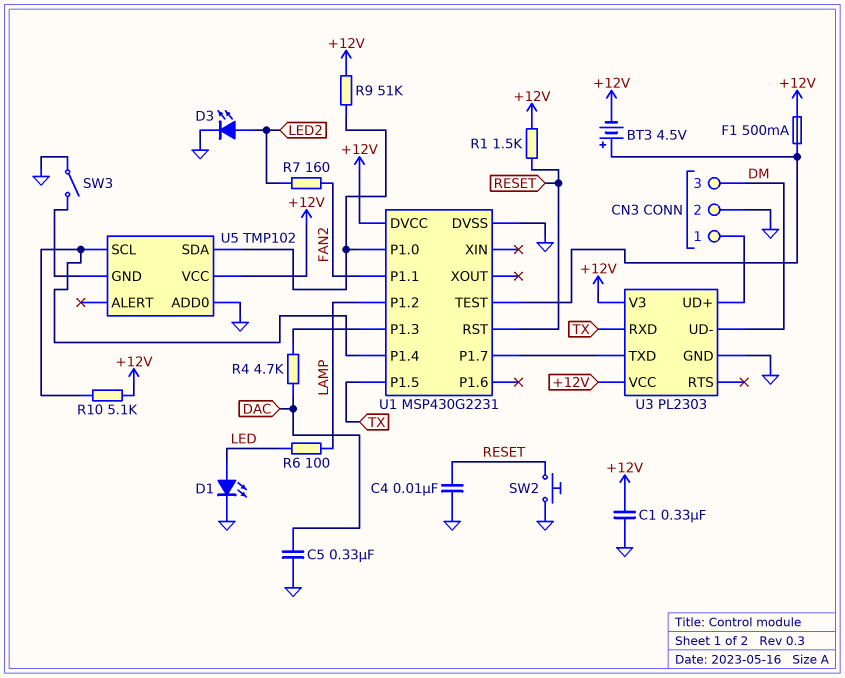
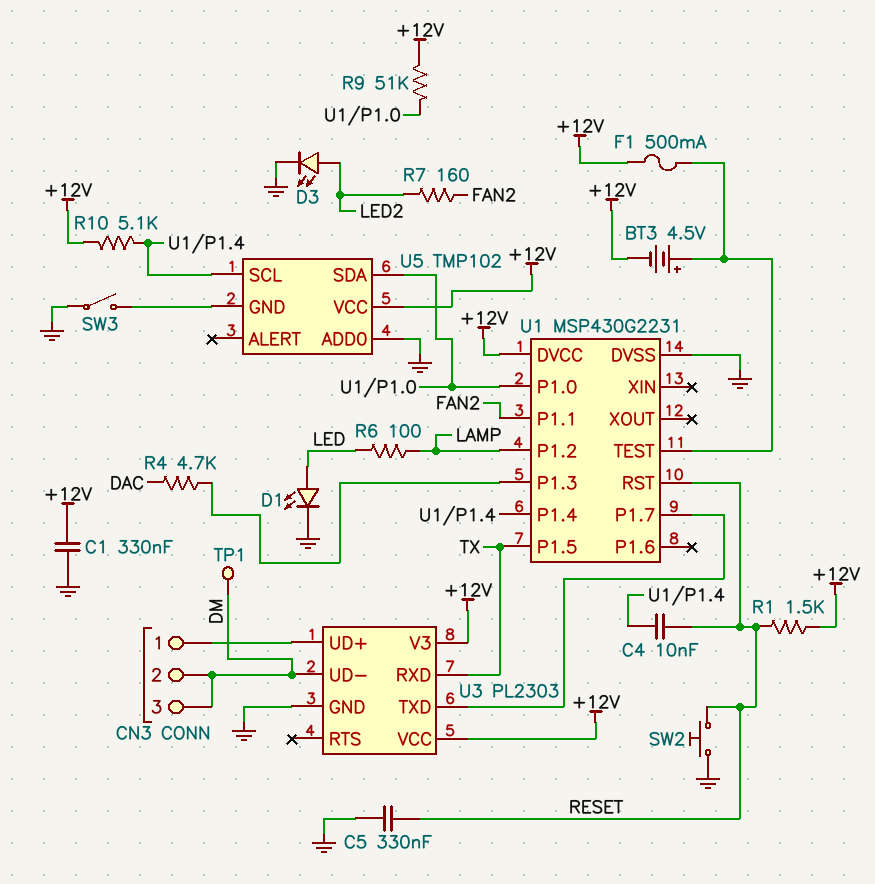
C4: 10nF (GND, RESET) -> 10nF (RESET, U1/P1.4)
C5: 330nF (DAC, GND) -> 330nF (GND, RESET)
CN3 pin 2: GND -> DM
TP1: none -> test point (DM)

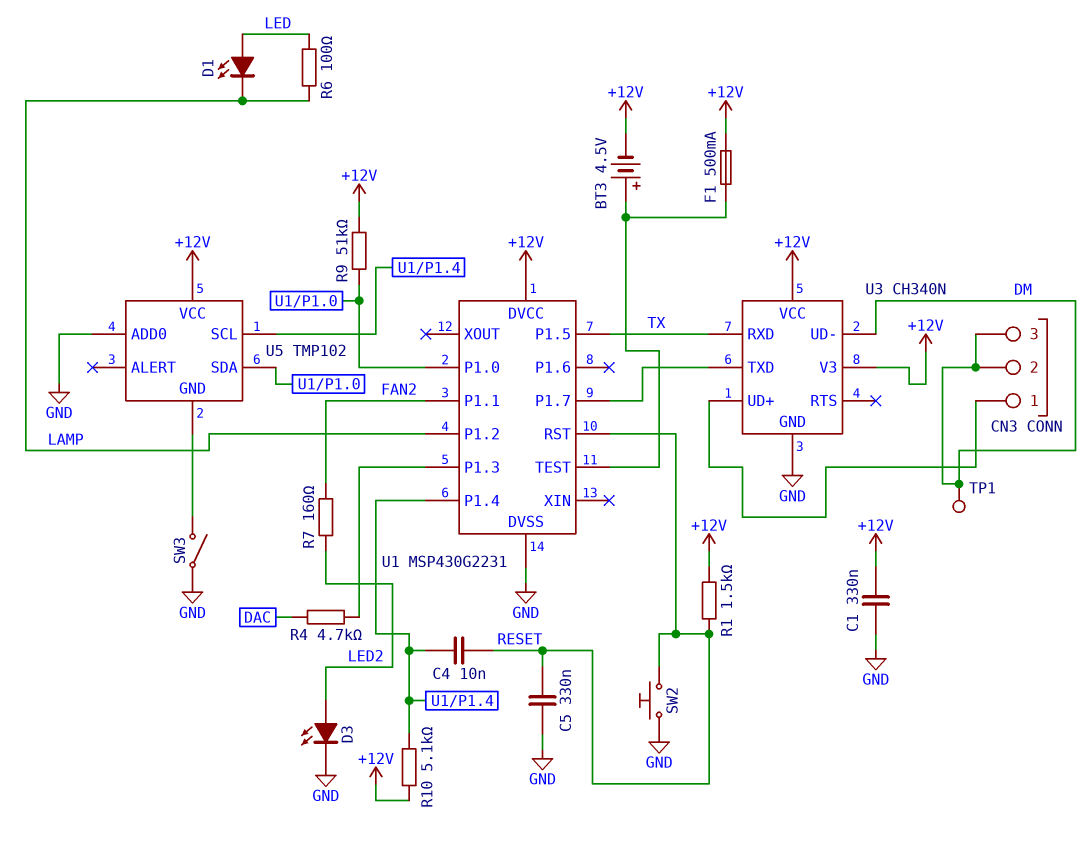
D1: LED (A LED, K GND) -> LED (A LED, K LAMP)
U3: PL2303 -> CH340N

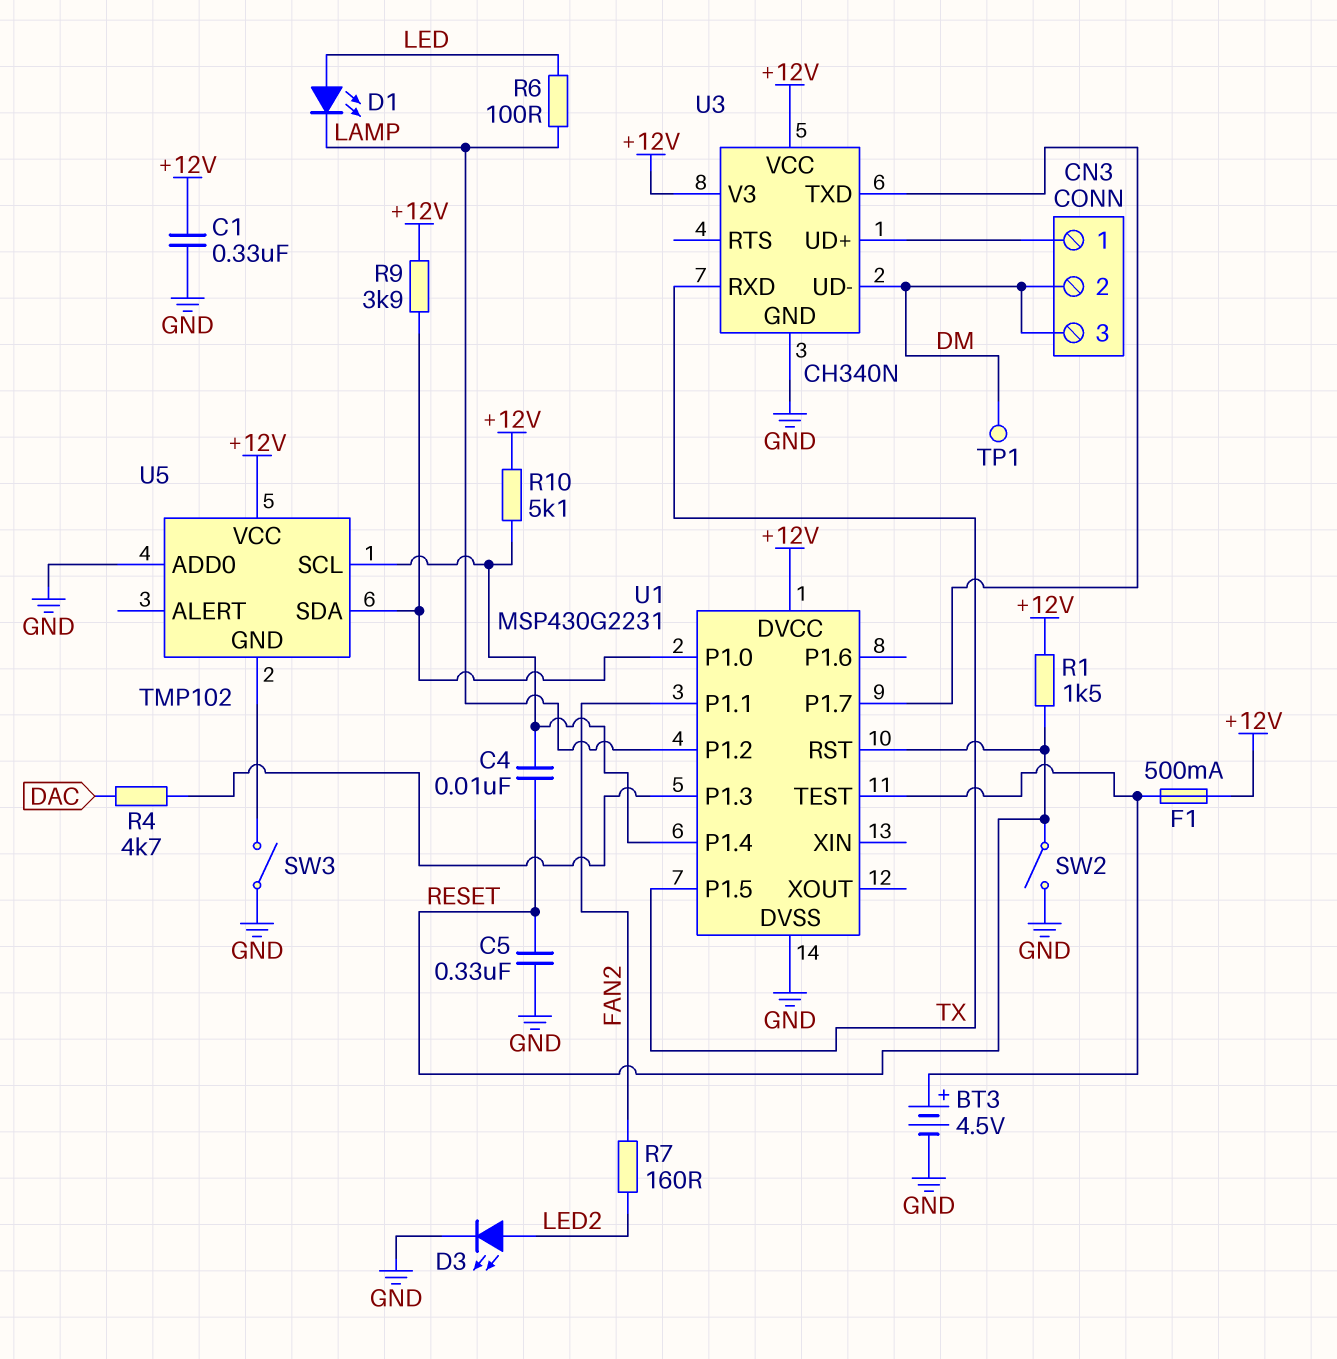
BT3: 4.5V (plus U1/TEST, minus +12V) -> 4.5V (plus U1/TEST, minus GND)
R9: 51k (+12V, U1/P1.0) -> 3.9k (+12V, U1/P1.0)
SW2: button (GND, RESET) -> switch (GND, RESET)

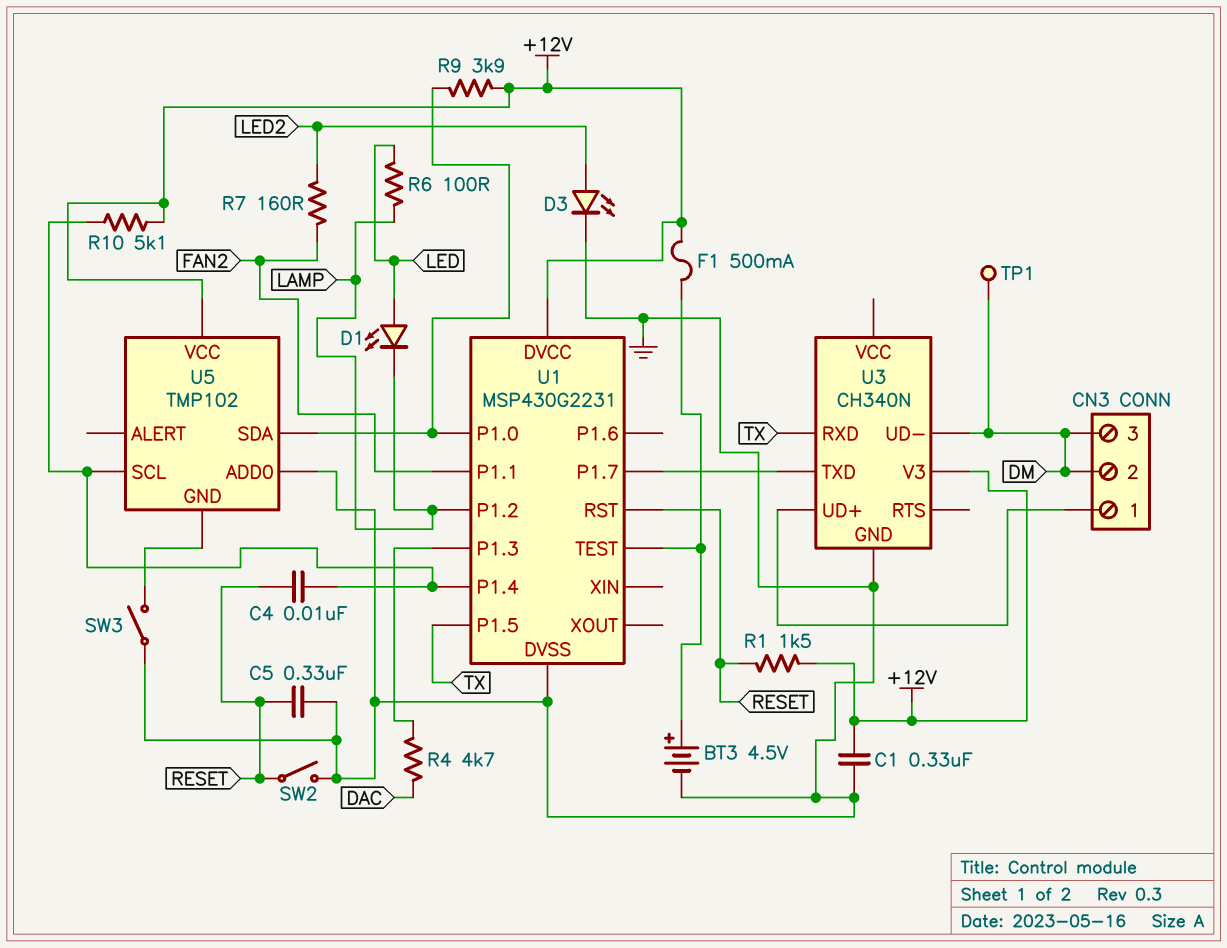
U3 pin VCC: +12V -> none

